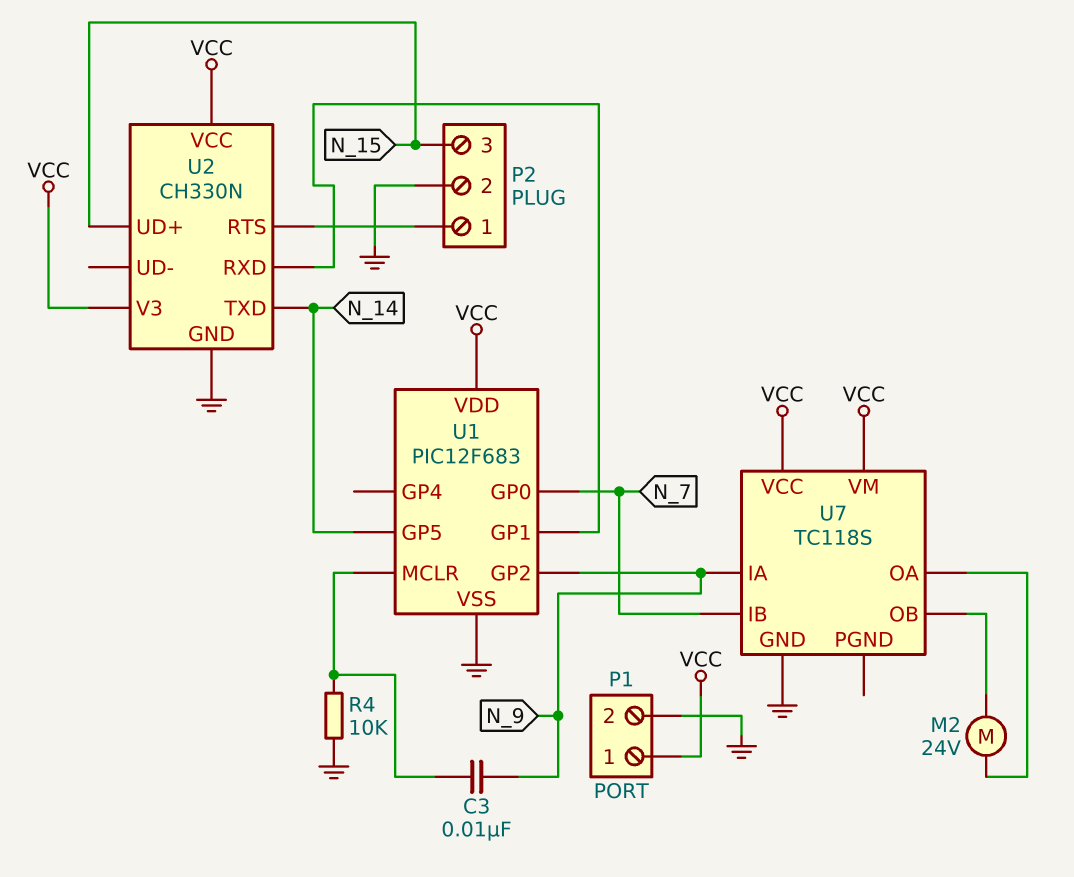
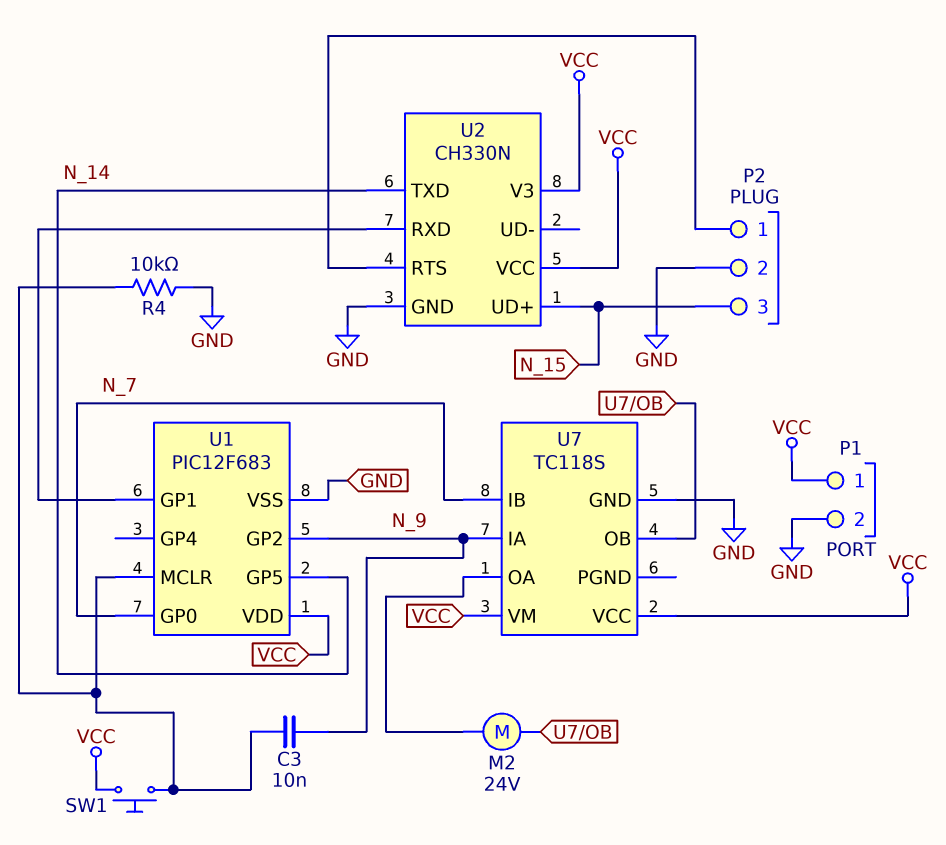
SW1: none -> button (U1/MCLR, VCC)

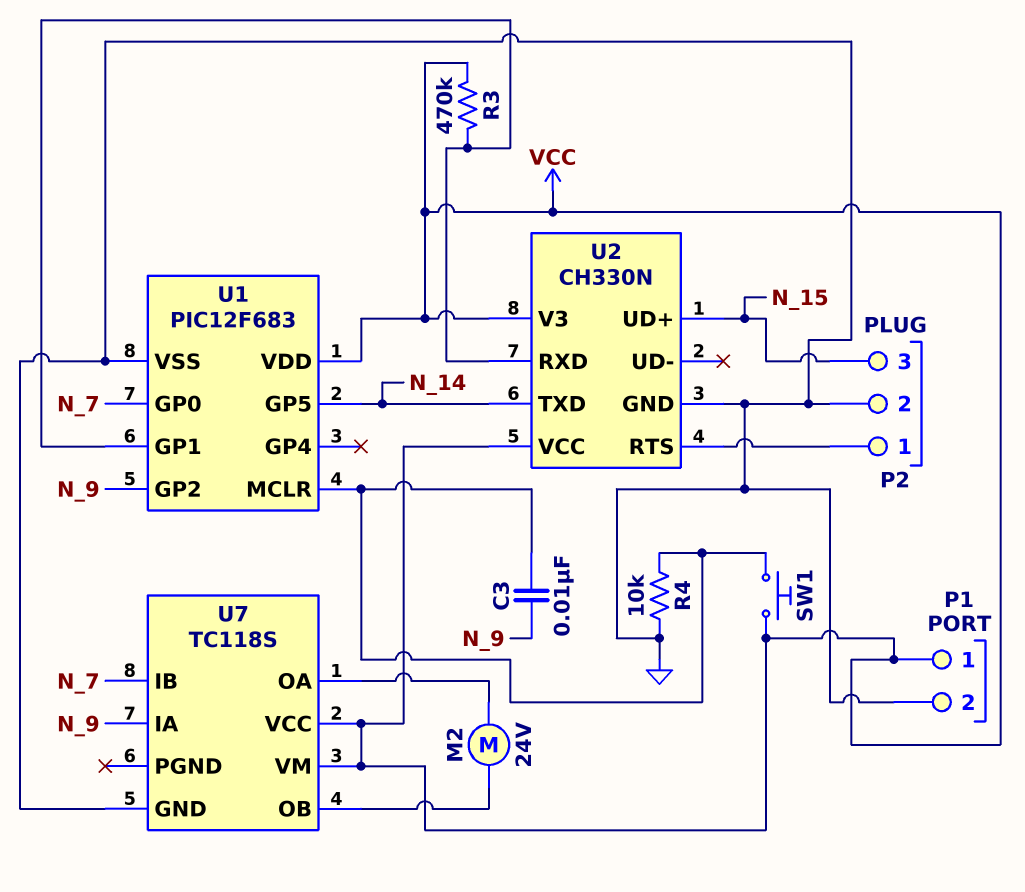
R3: none -> 470k (U1/GP1, VCC)

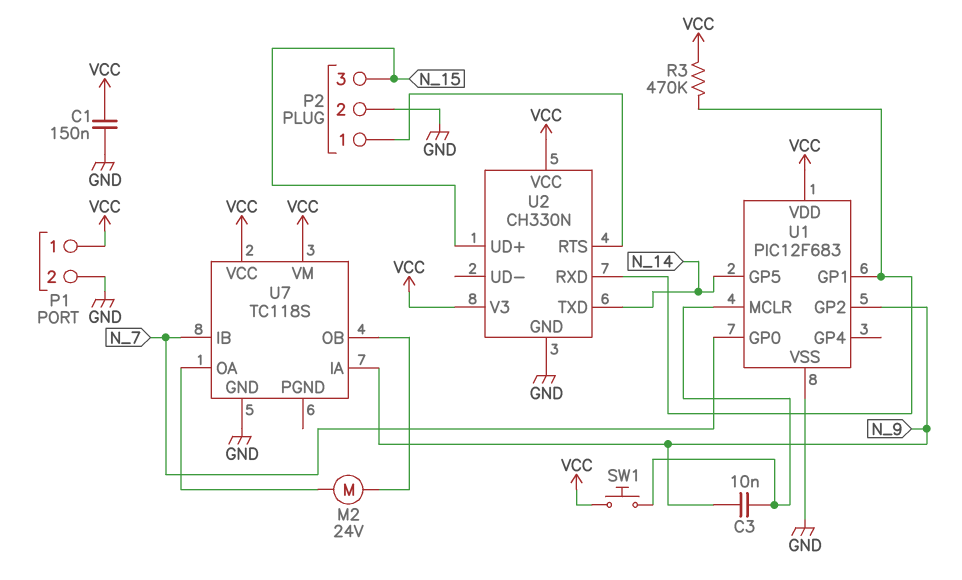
C1: none -> 150nF (GND, VCC)
R4: 10k (GND, U1/MCLR) -> none

